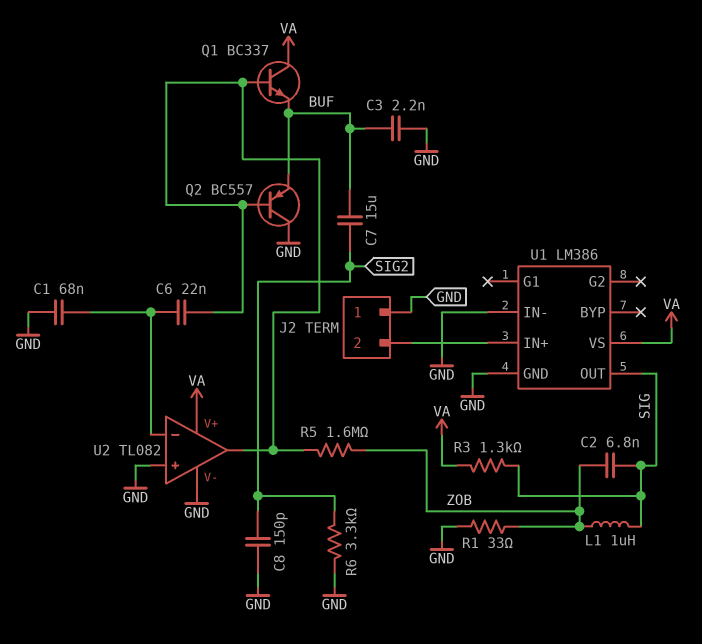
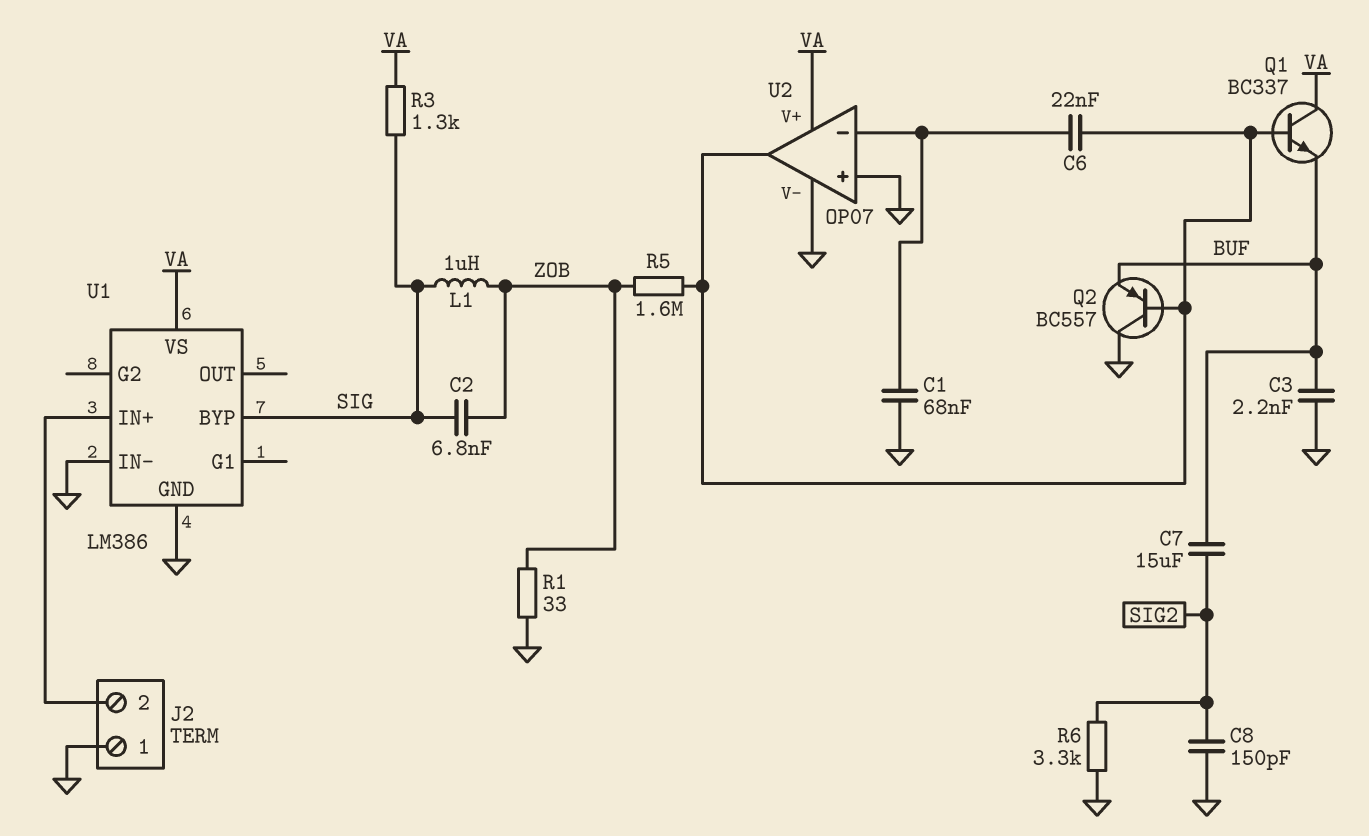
U1 pin BYP: none -> SIG
U1 pin OUT: SIG -> none
U2: TL082 -> OP07

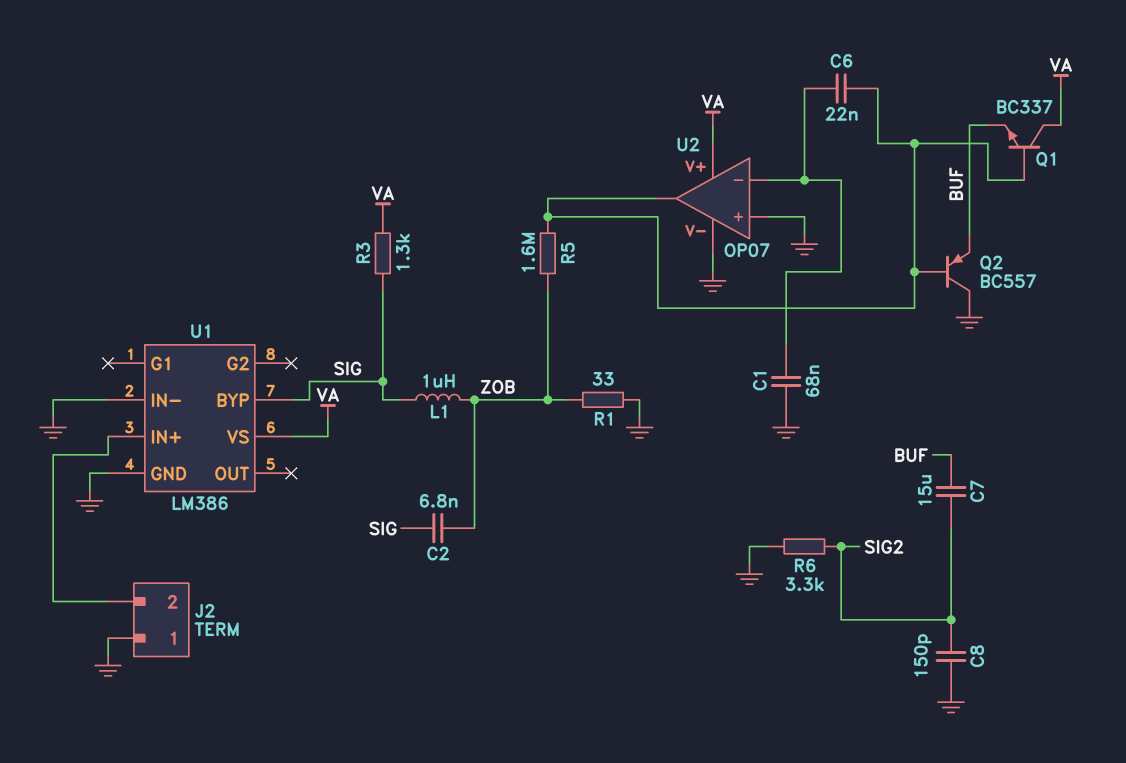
C3: 2.2nF (BUF, GND) -> none

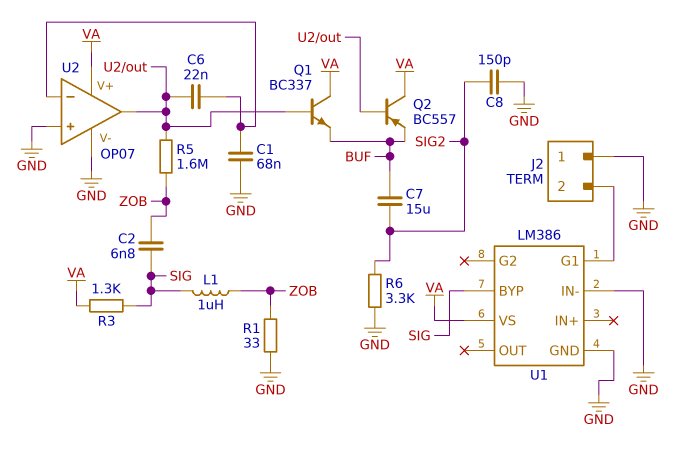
Q2: PNP BC557 (B U2/out, C GND, E BUF) -> PNP BC557 (B U2/out, C VA, E BUF)
U1 pin G1: none -> J2/2
U1 pin IN+: J2/2 -> none

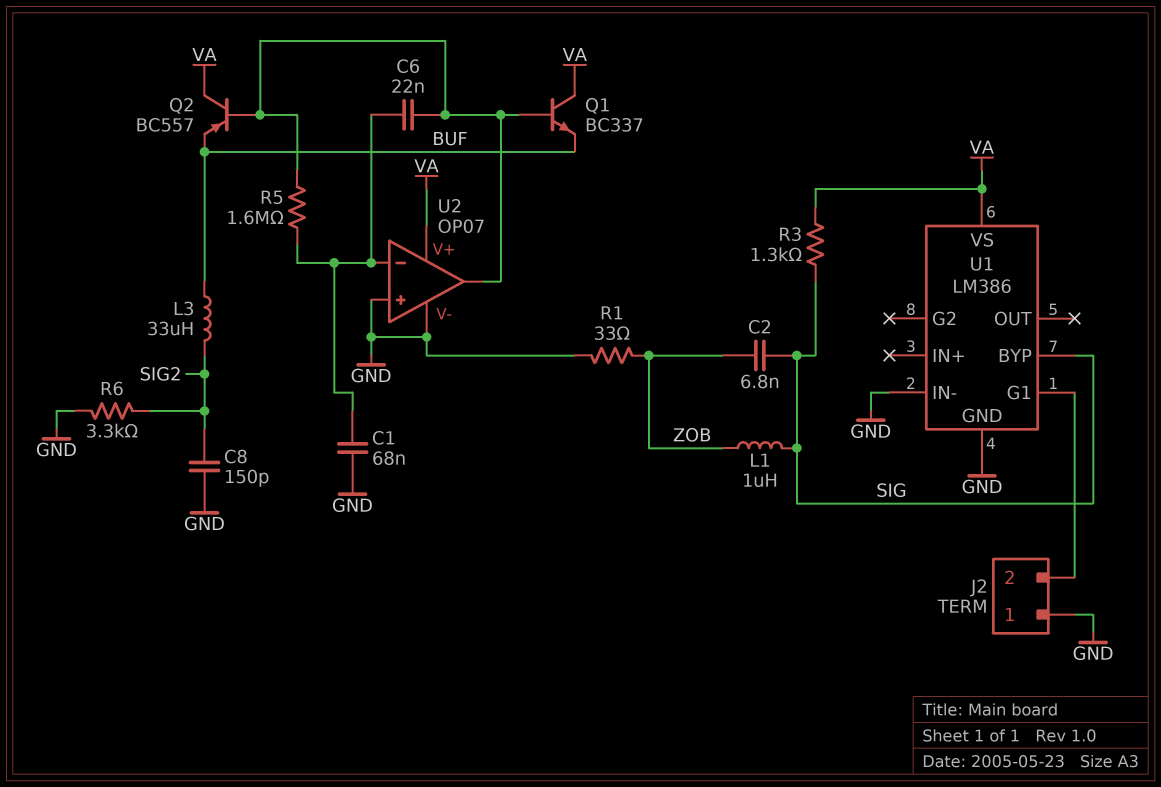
C7: 15uF (BUF, SIG2) -> none
L3: none -> 33uH (BUF, SIG2)
R5: 1.6M (U2/out, ZOB) -> 1.6M (U2/in-, U2/out)

